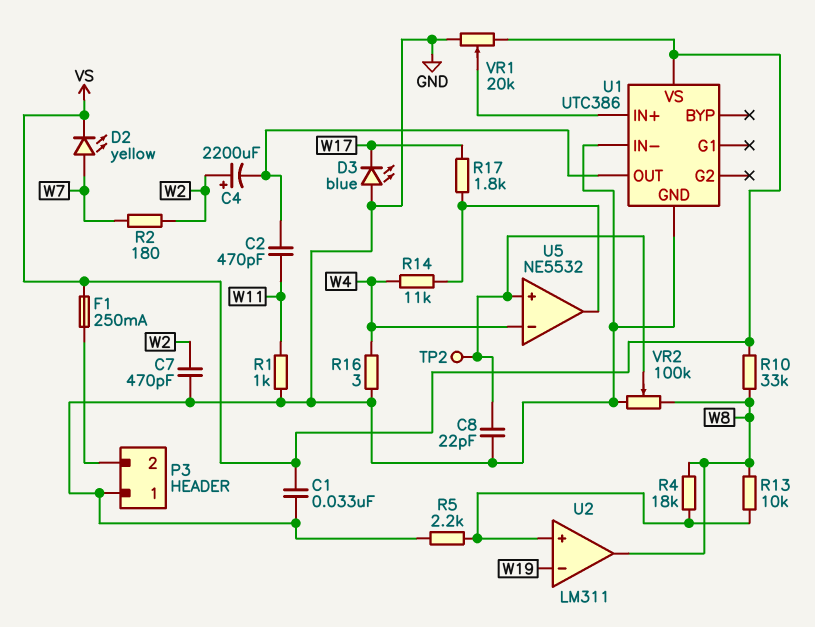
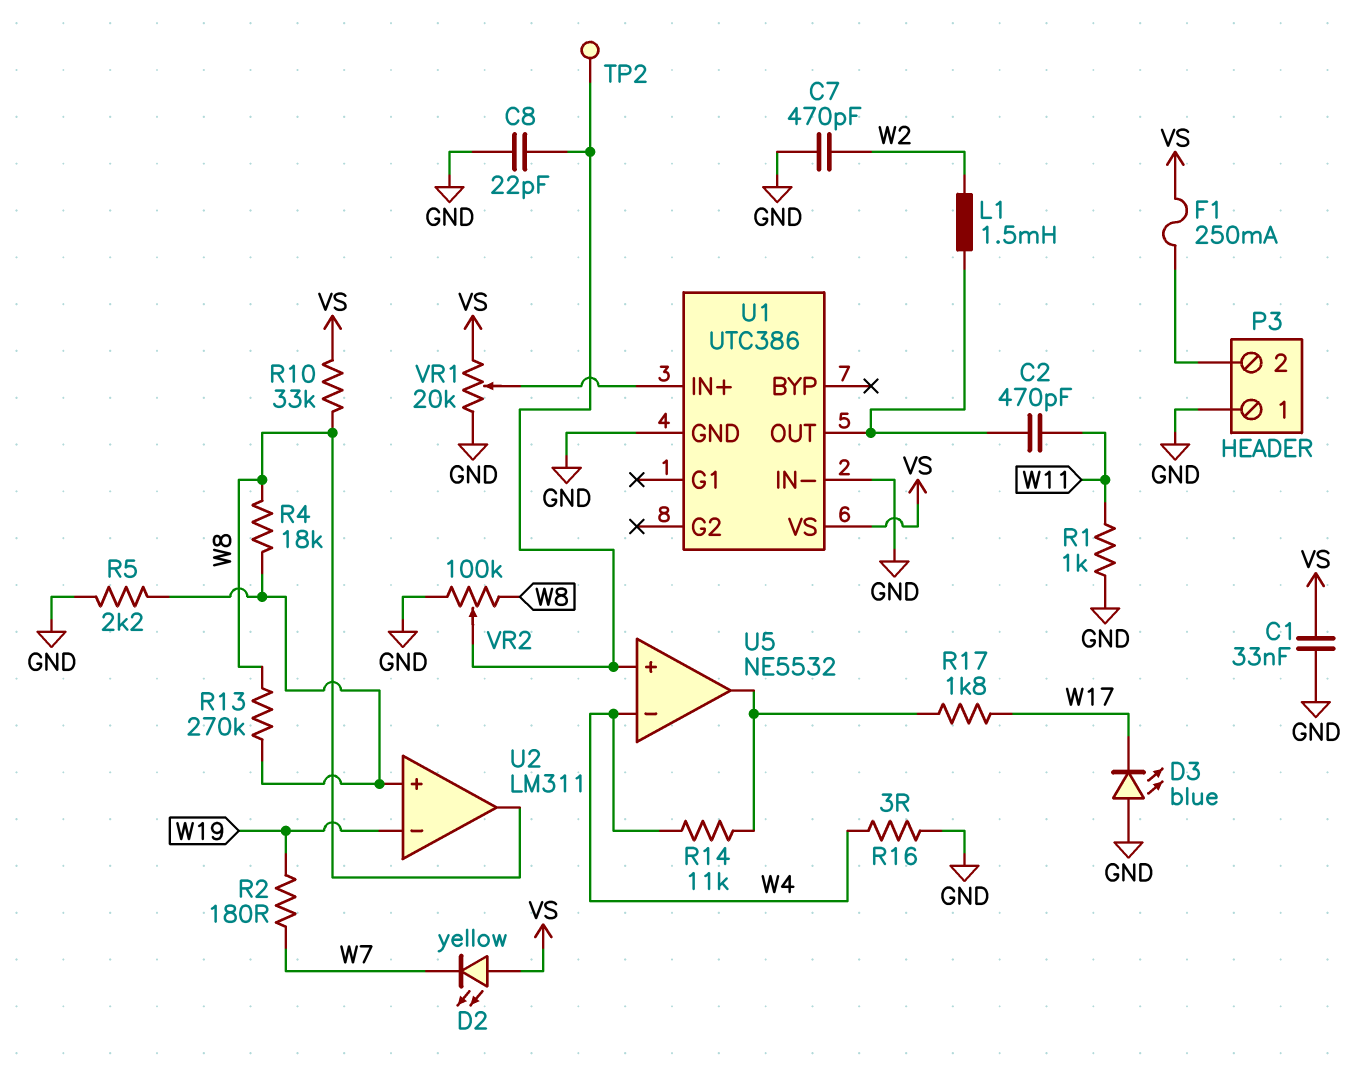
C4: 2200uF (plus W2, minus U1/OUT) -> none
D2: LED yellow (A W7, K VS) -> LED yellow (A VS, K W7)
L1: none -> 1.5mH (U1/OUT, W2)
R2: 180 (W2, W7) -> 180 (W7, W19)
R13: 10k (U2/in+, W8) -> 270k (U2/in+, W8)

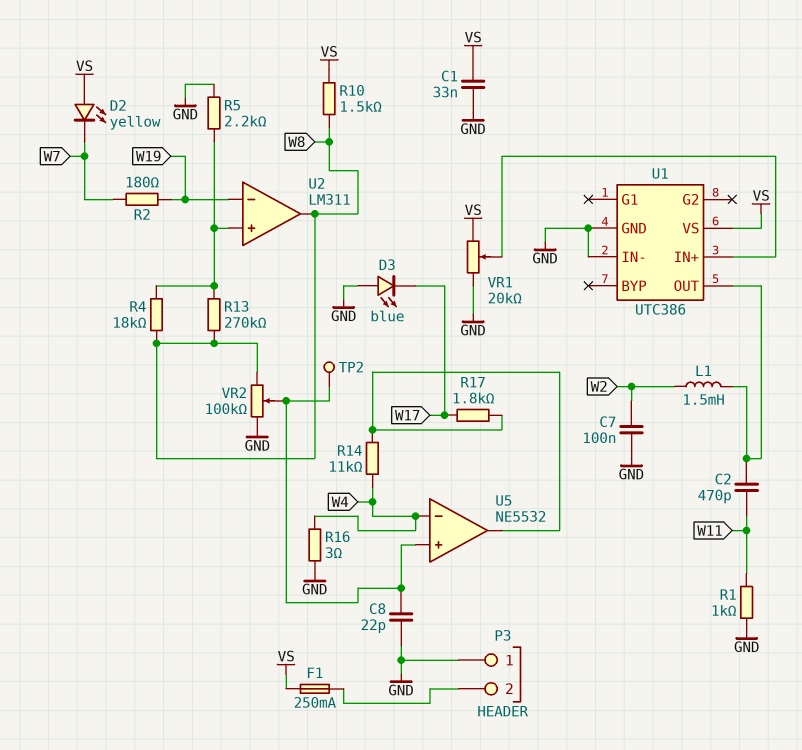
C7: 470pF (GND, W2) -> 100nF (GND, W2)
R10: 33k (VS, W8) -> 1.5k (VS, W8)

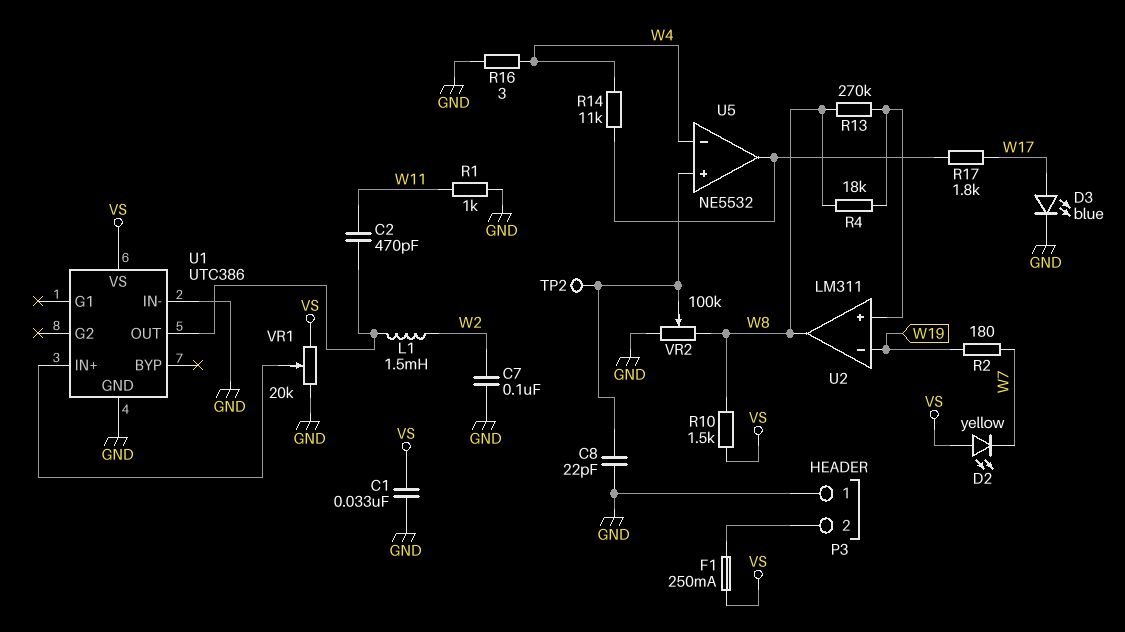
D3: LED blue (A GND, K W17) -> LED blue (A W17, K GND)
R5: 2.2k (GND, U2/in+) -> none

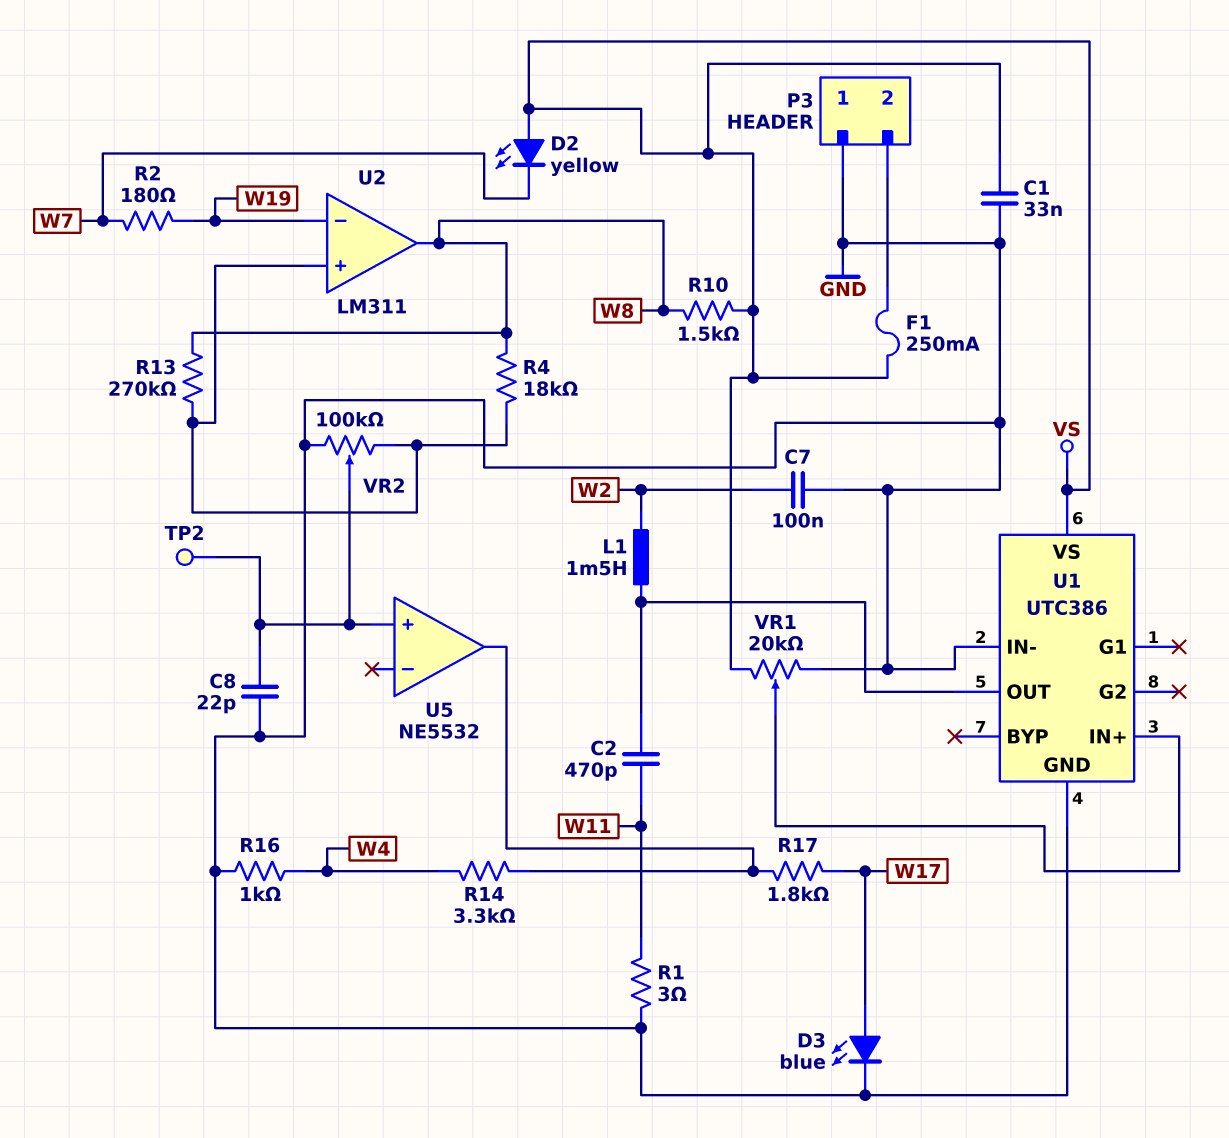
R1: 1k (GND, W11) -> 3 (GND, W11)
R14: 11k (U5/out, W4) -> 3.3k (U5/out, W4)
R16: 3 (GND, W4) -> 1k (GND, W4)
U5 pin in-: W4 -> none
VR2: 100k (GND, W8, wiper U5/in+) -> 100k (GND, U2/in+, wiper U5/in+)

